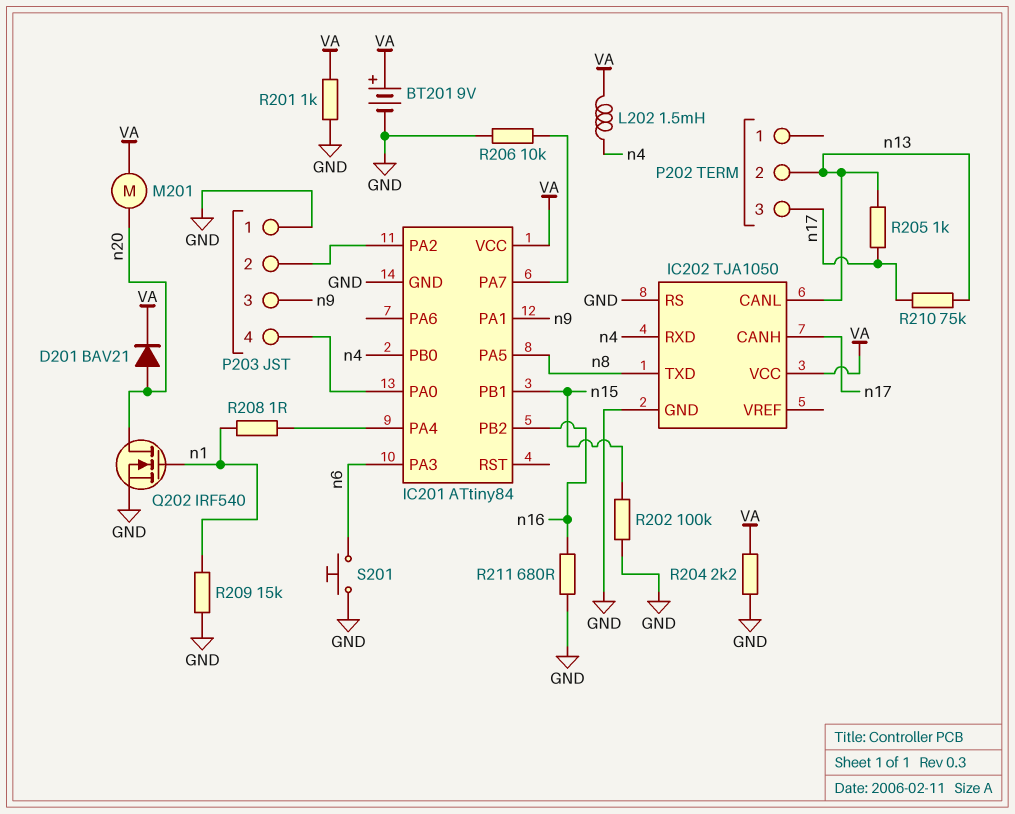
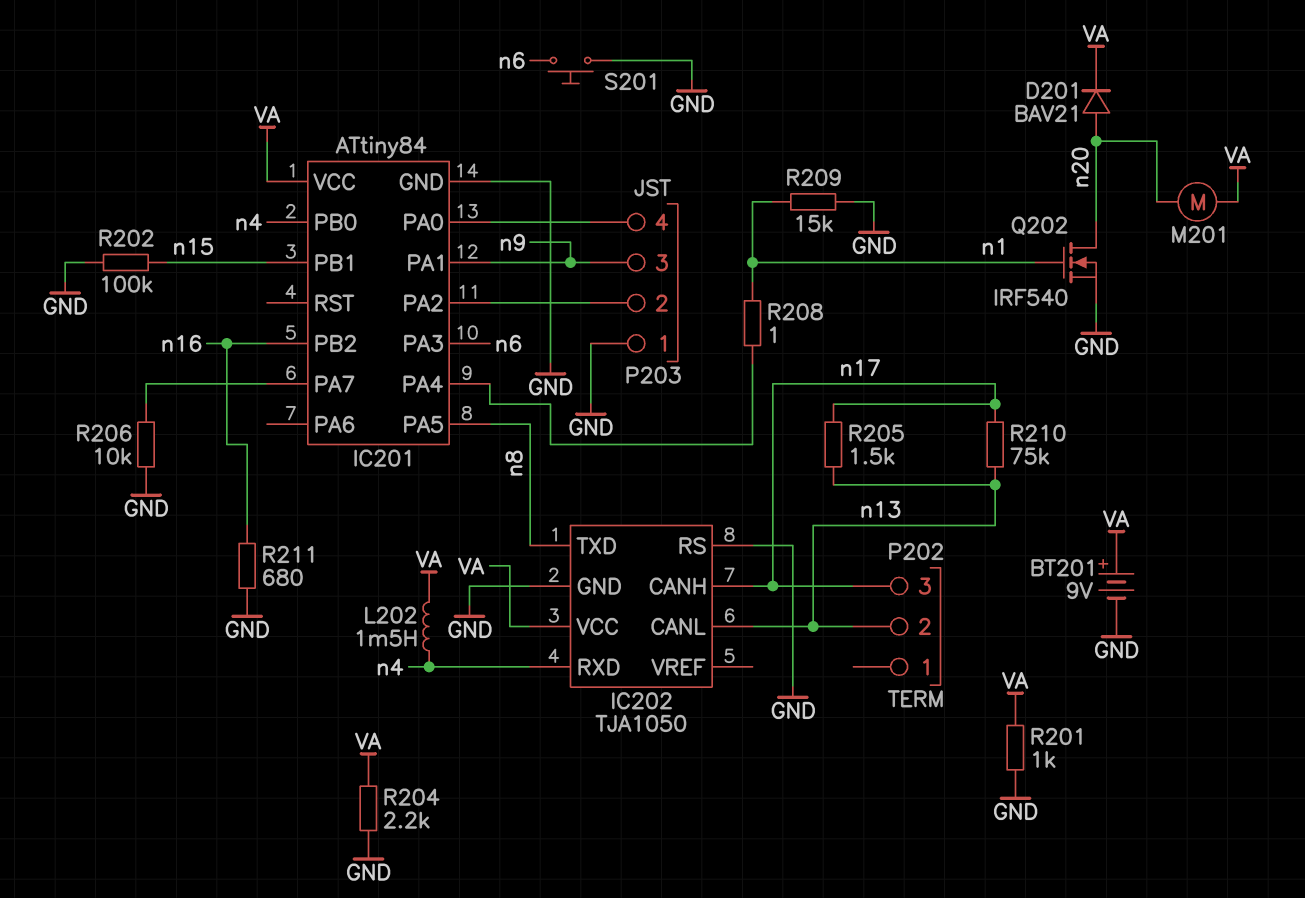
R205: 1k (n13, n17) -> 1.5k (n13, n17)

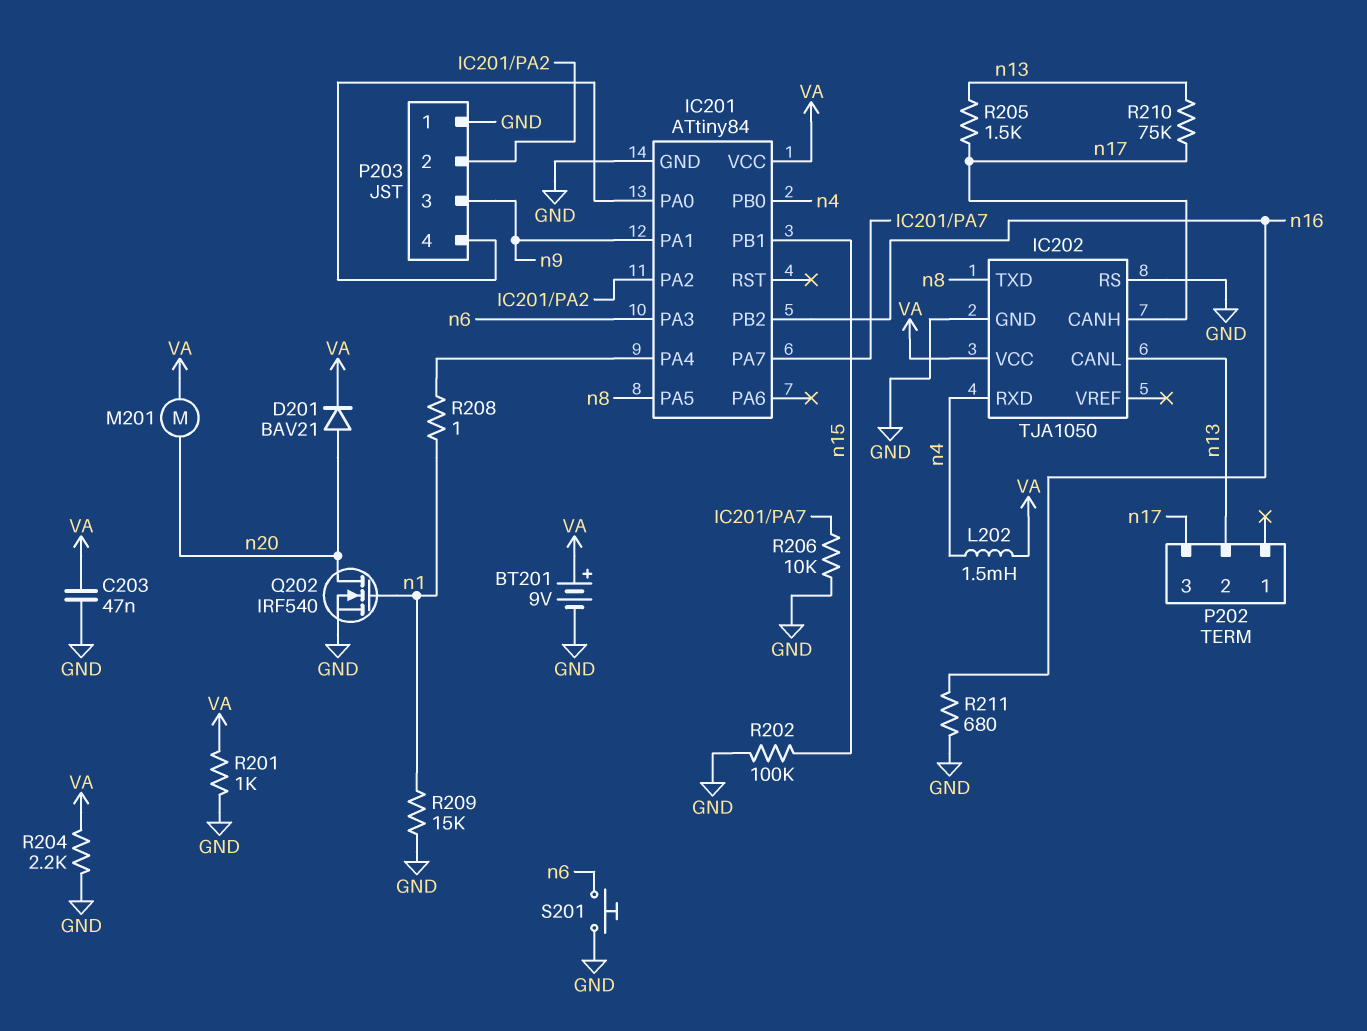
C203: none -> 47nF (GND, VA)

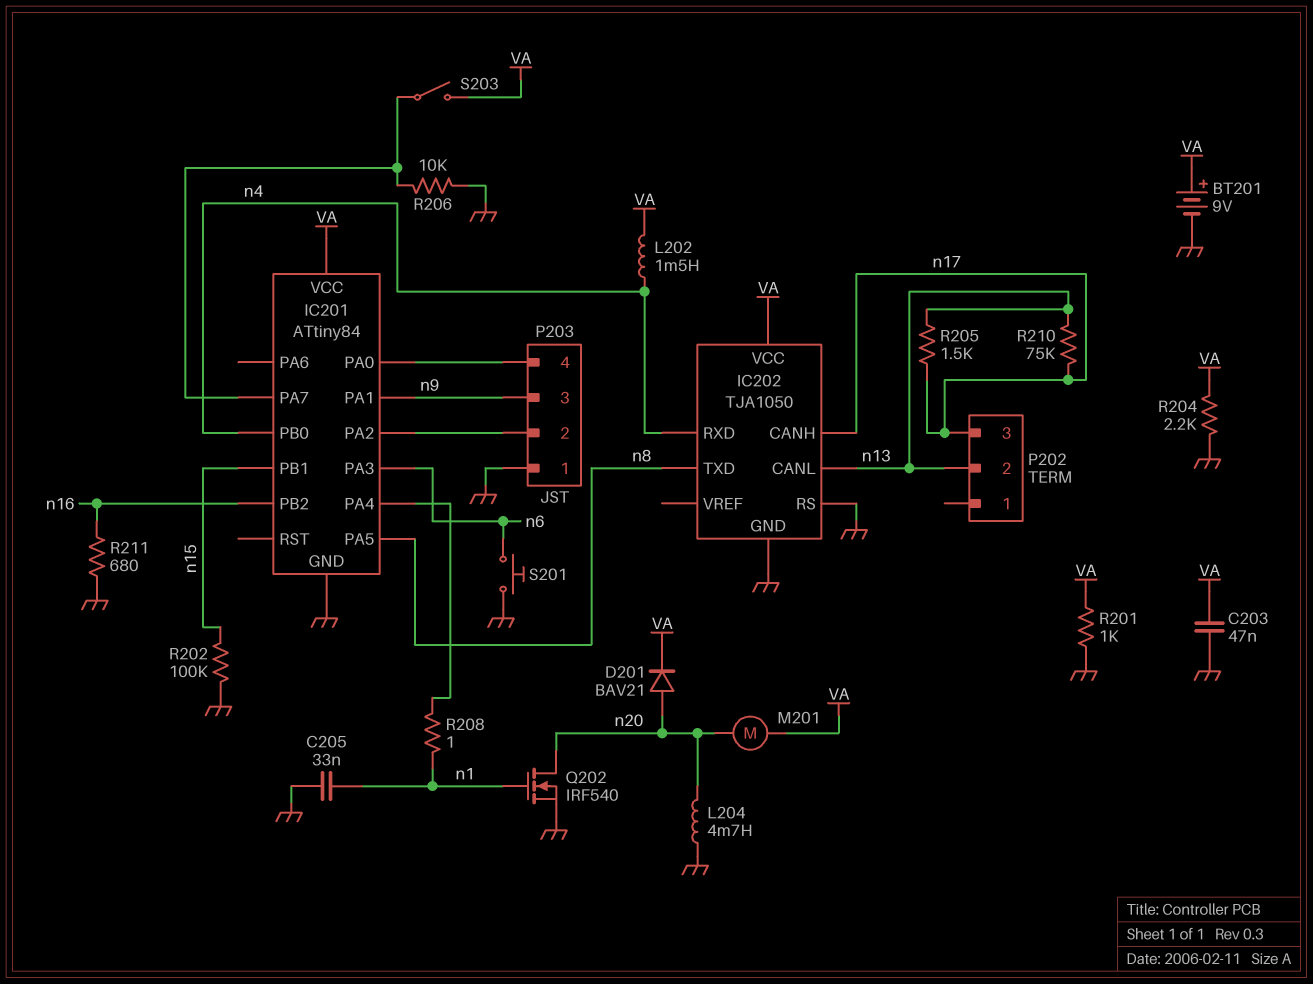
C205: none -> 33nF (GND, n1)
L204: none -> 4.7mH (GND, n20)
R209: 15k (GND, n1) -> none
S203: none -> switch (IC201/PA7, VA)

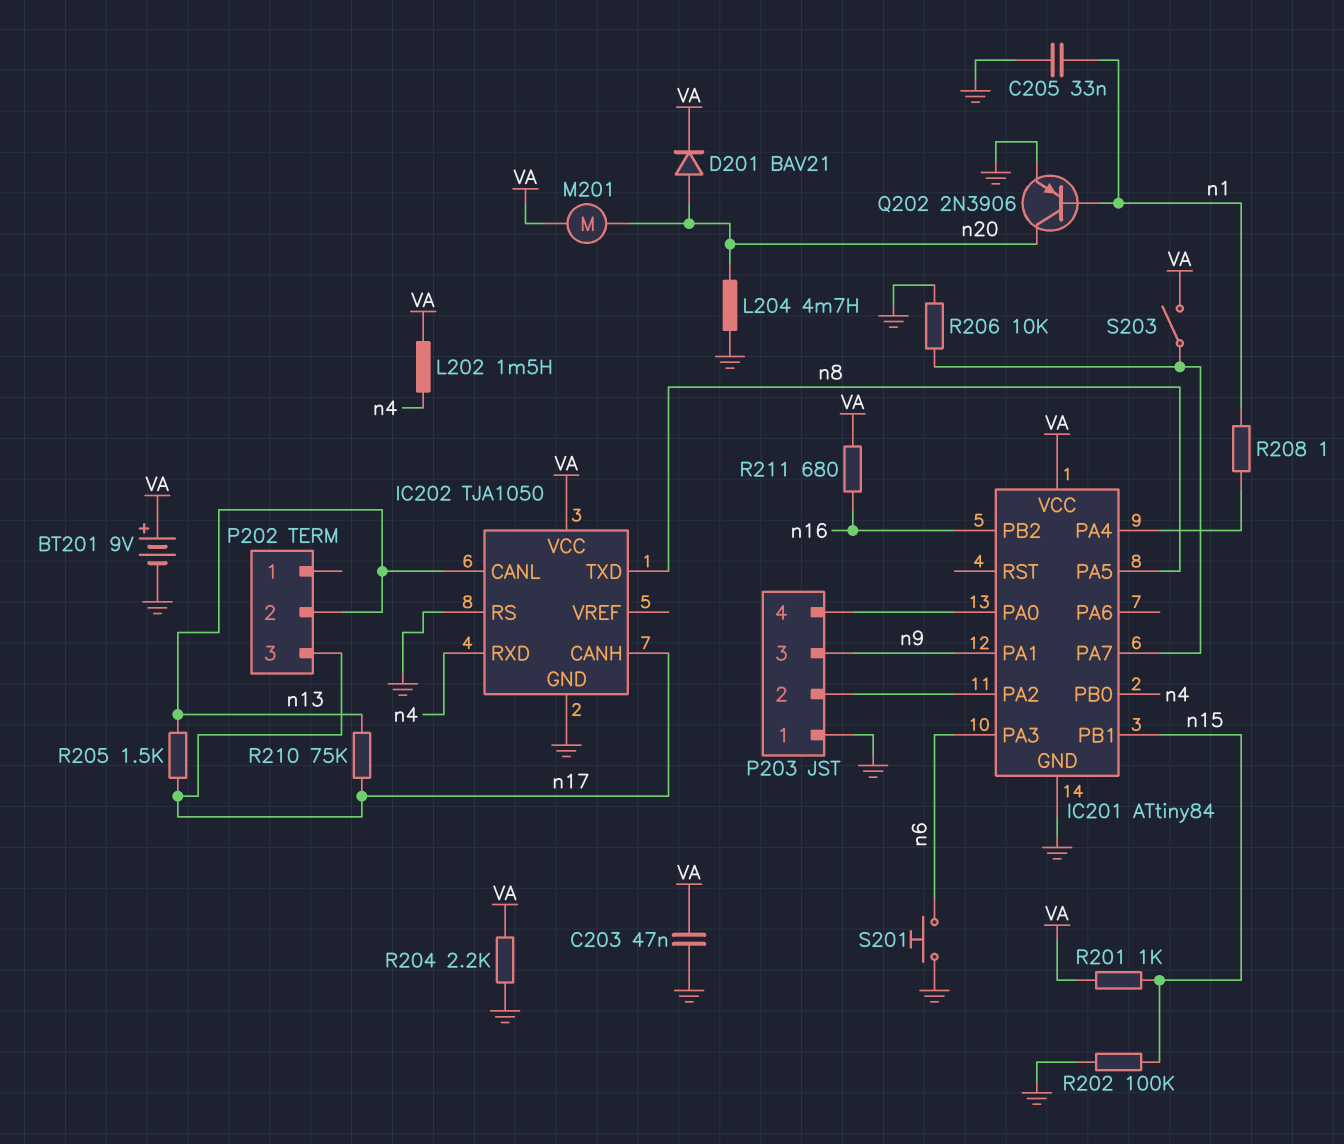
Q202: NMOS IRF540 (G n1, D n20, S GND) -> PNP 2N3906 (B n1, C n20, E GND)
R201: 1k (GND, VA) -> 1k (VA, n15)
R211: 680 (GND, n16) -> 680 (VA, n16)

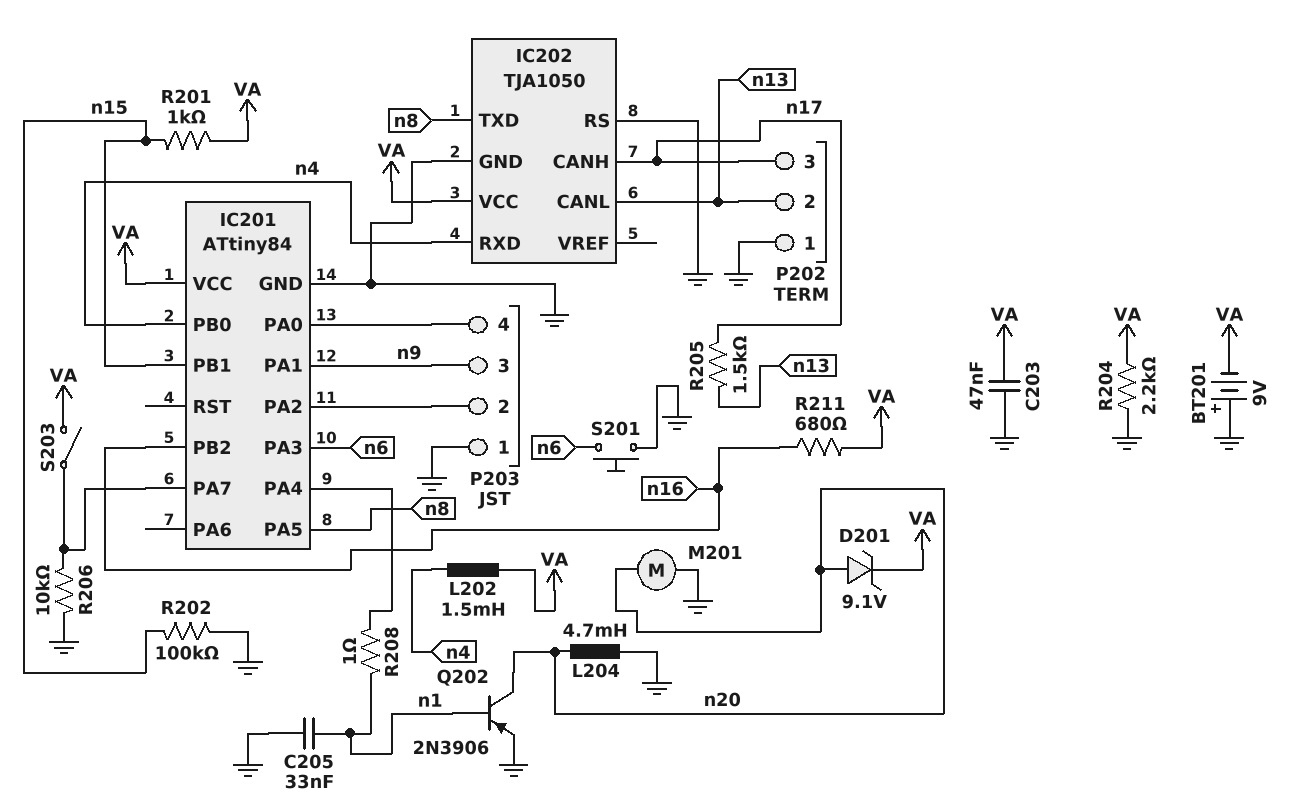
BT201: 9V (plus VA, minus GND) -> 9V (plus GND, minus VA)
D201: diode BAV21 (A n20, K VA) -> zener 9.1V (A n20, K VA)
M201: motor (VA, n20) -> motor (GND, n20)
P202 pin 1: none -> GND
R210: 75k (n13, n17) -> none

